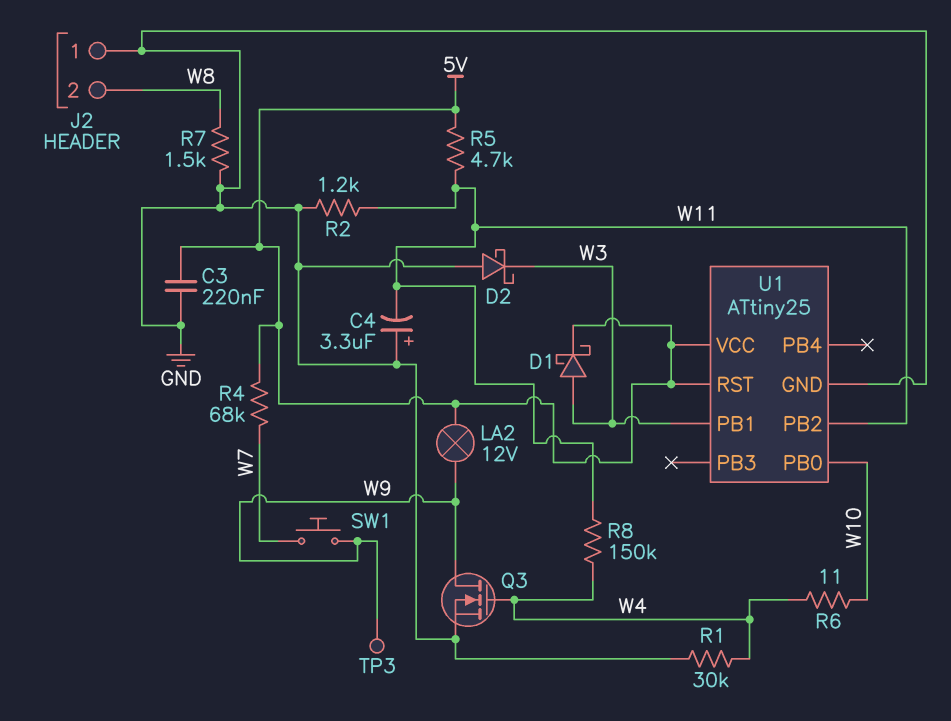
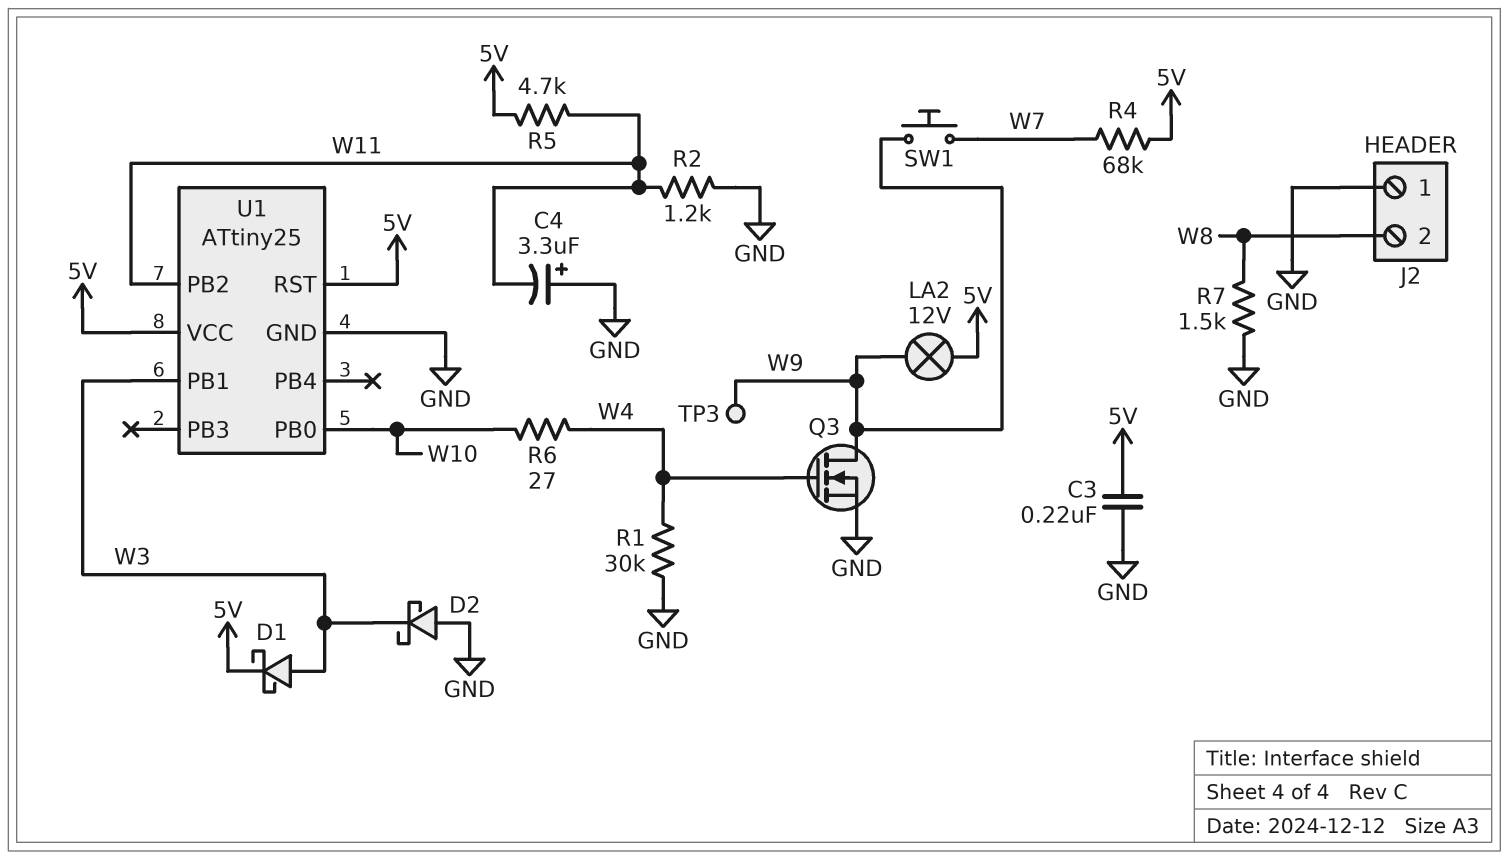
R6: 11 (W4, W10) -> 27 (W4, W10)
R8: 150k (W4, W11) -> none

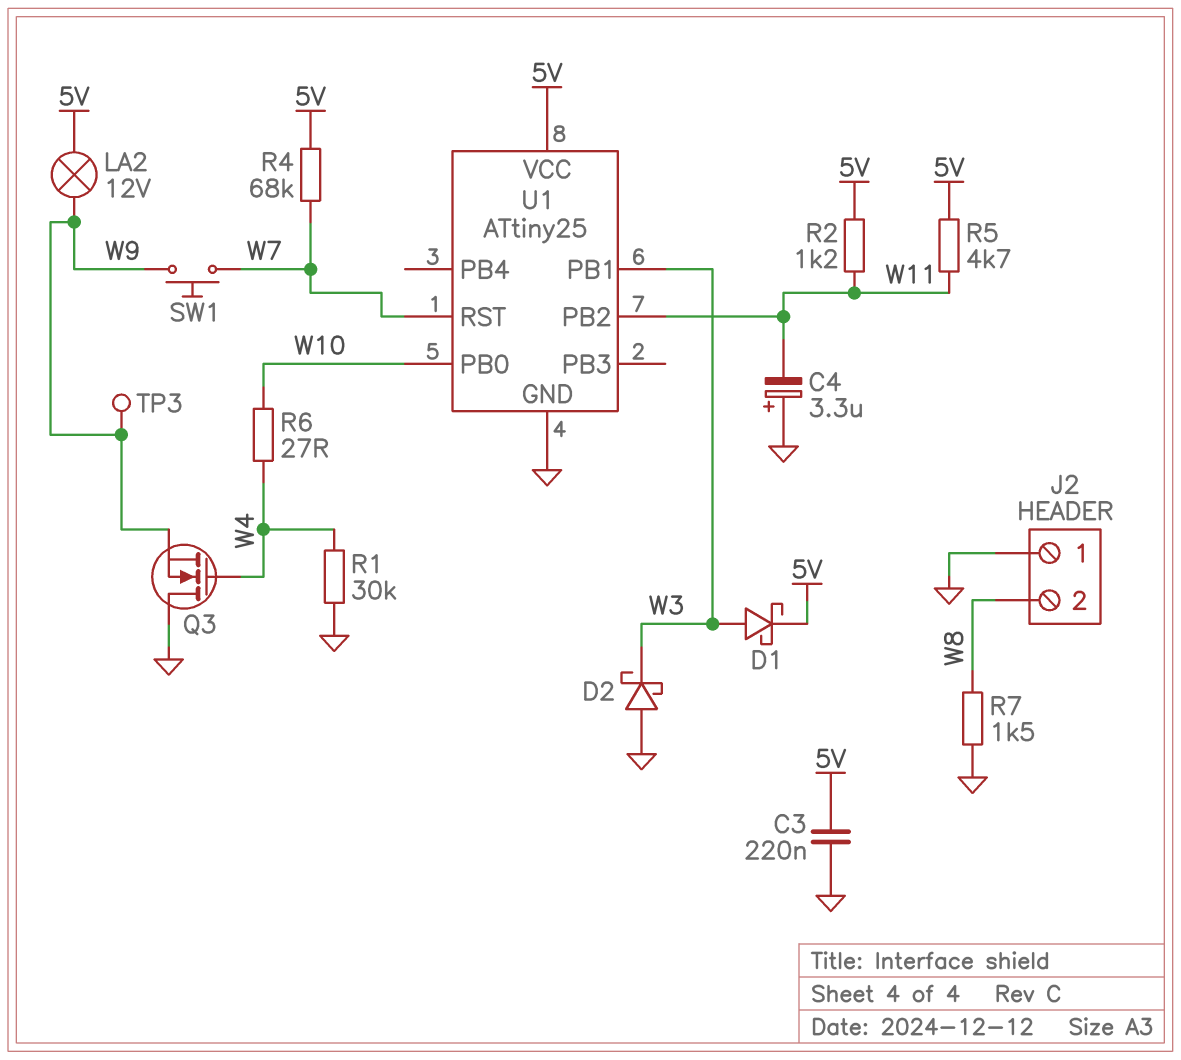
Q3: NMOS (G W4, D W9, S GND) -> NMOS (G W4, D GND, S W9)
R2: 1.2k (GND, W11) -> 1.2k (5V, W11)
U1 pin RST: 5V -> W7

